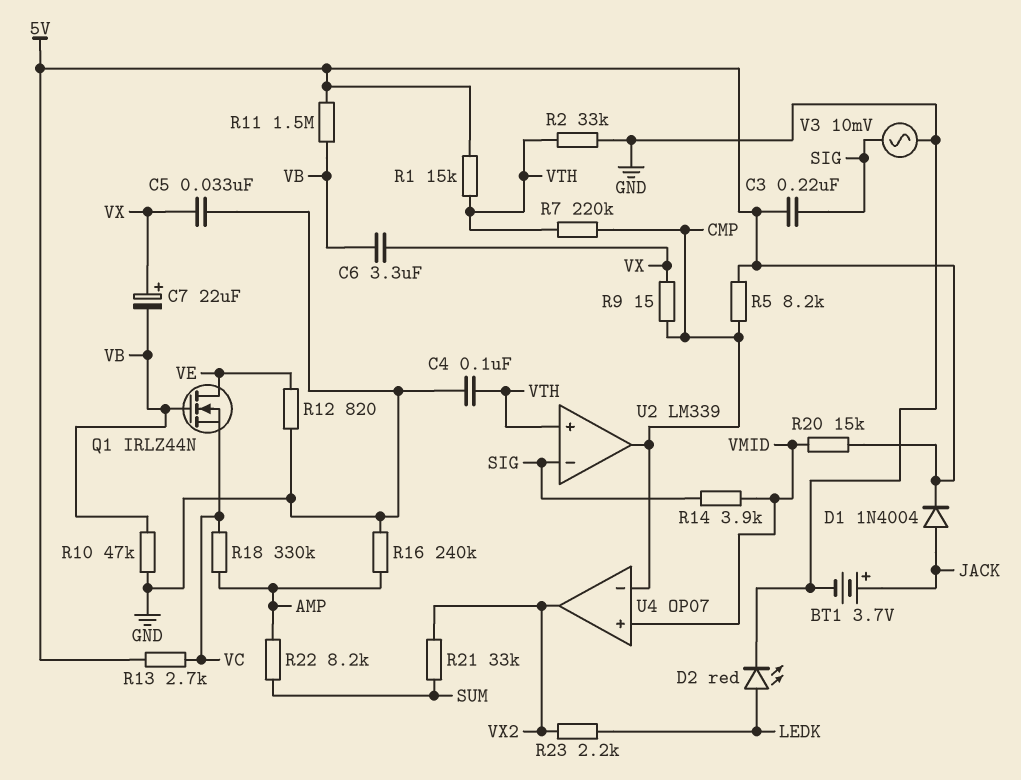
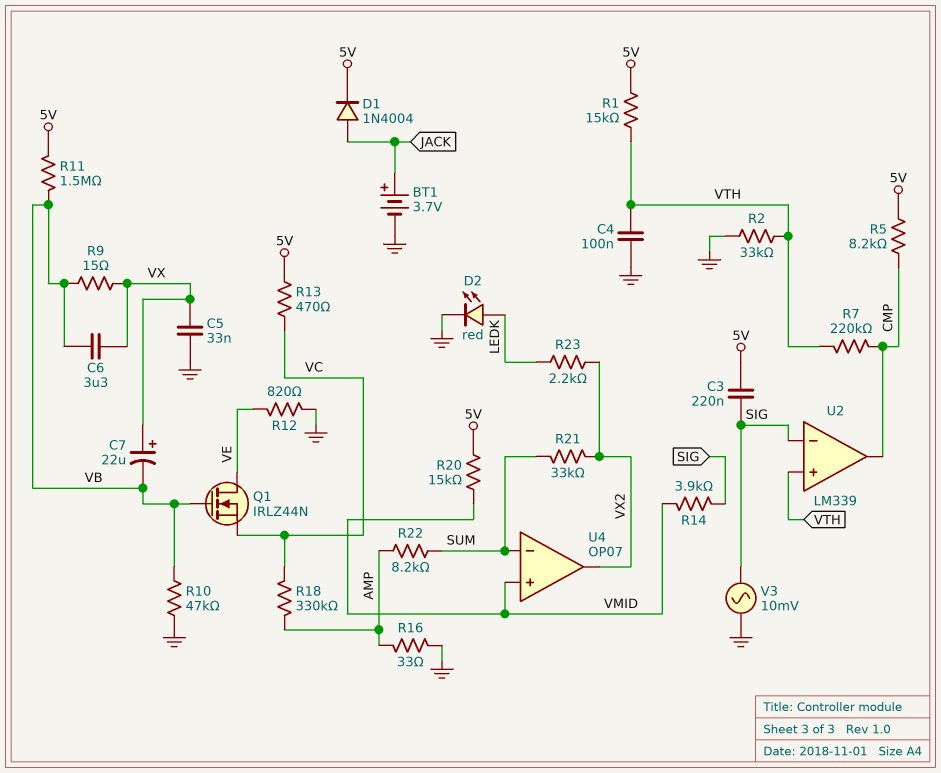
R9: 15 (CMP, VX) -> 15 (VB, VX)
R13: 2.7k (5V, VC) -> 470 (5V, VC)
R16: 240k (AMP, GND) -> 33 (AMP, GND)
U4 pin in-: CMP -> SUM

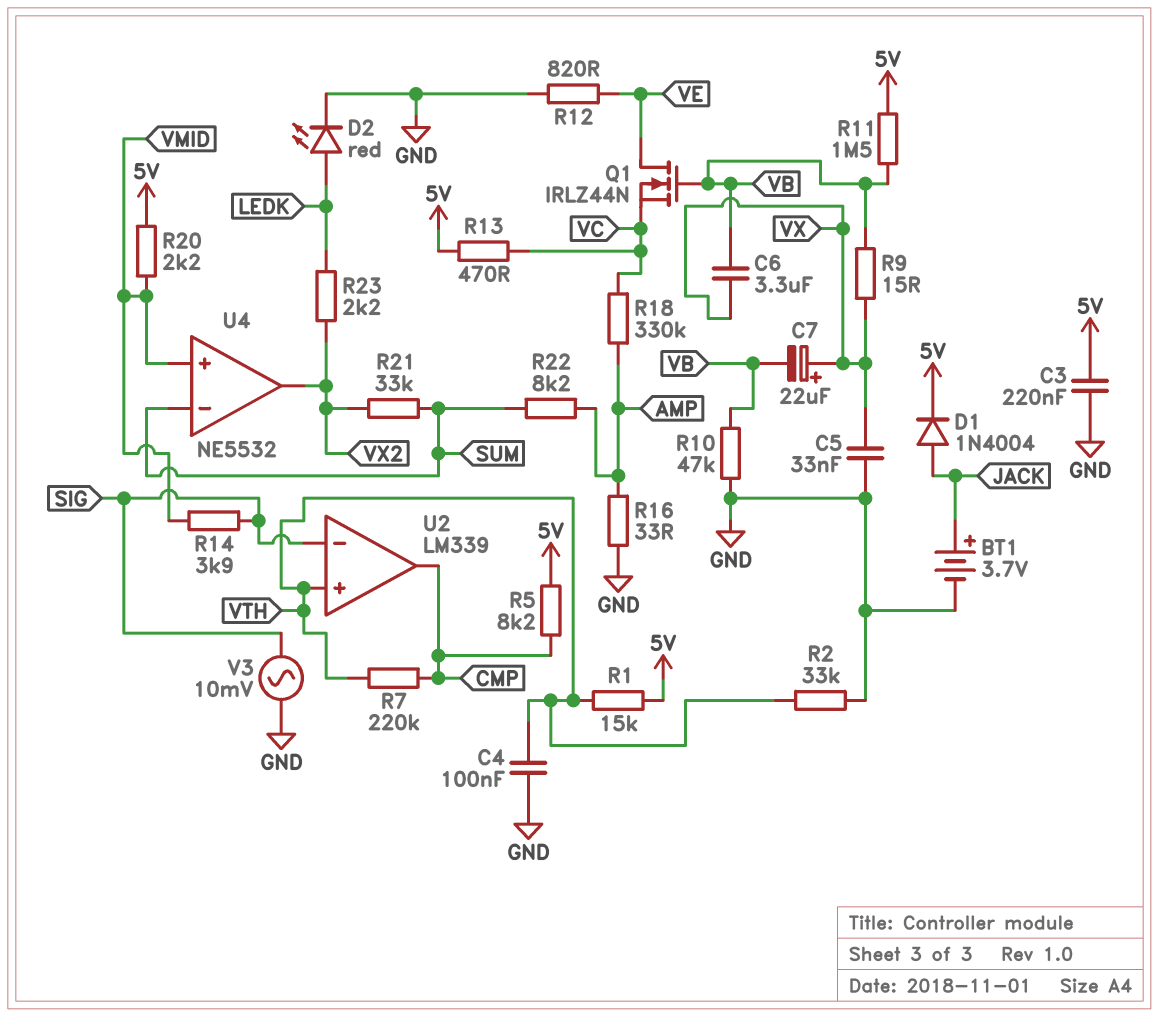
C3: 220nF (5V, SIG) -> 220nF (5V, GND)
R20: 15k (5V, VMID) -> 2.2k (5V, VMID)
U4: OP07 -> NE5532

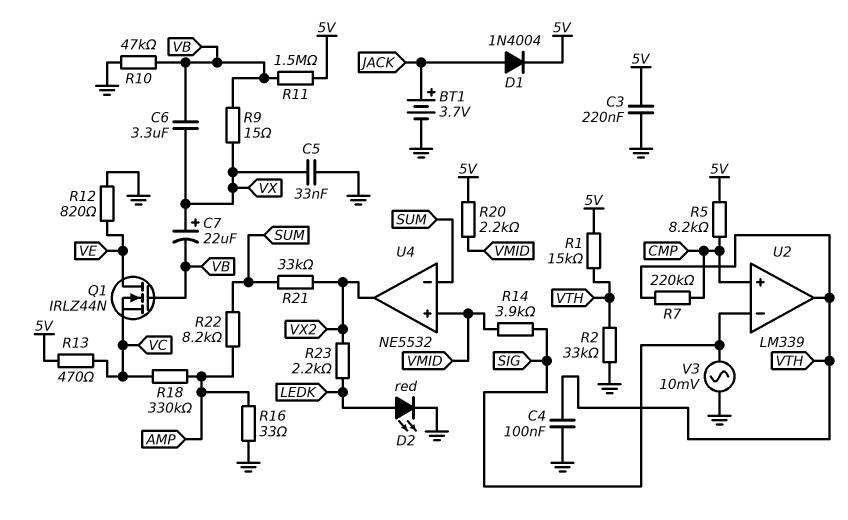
U2 pin in+: VTH -> CMP
U2 pin out: CMP -> VTH

